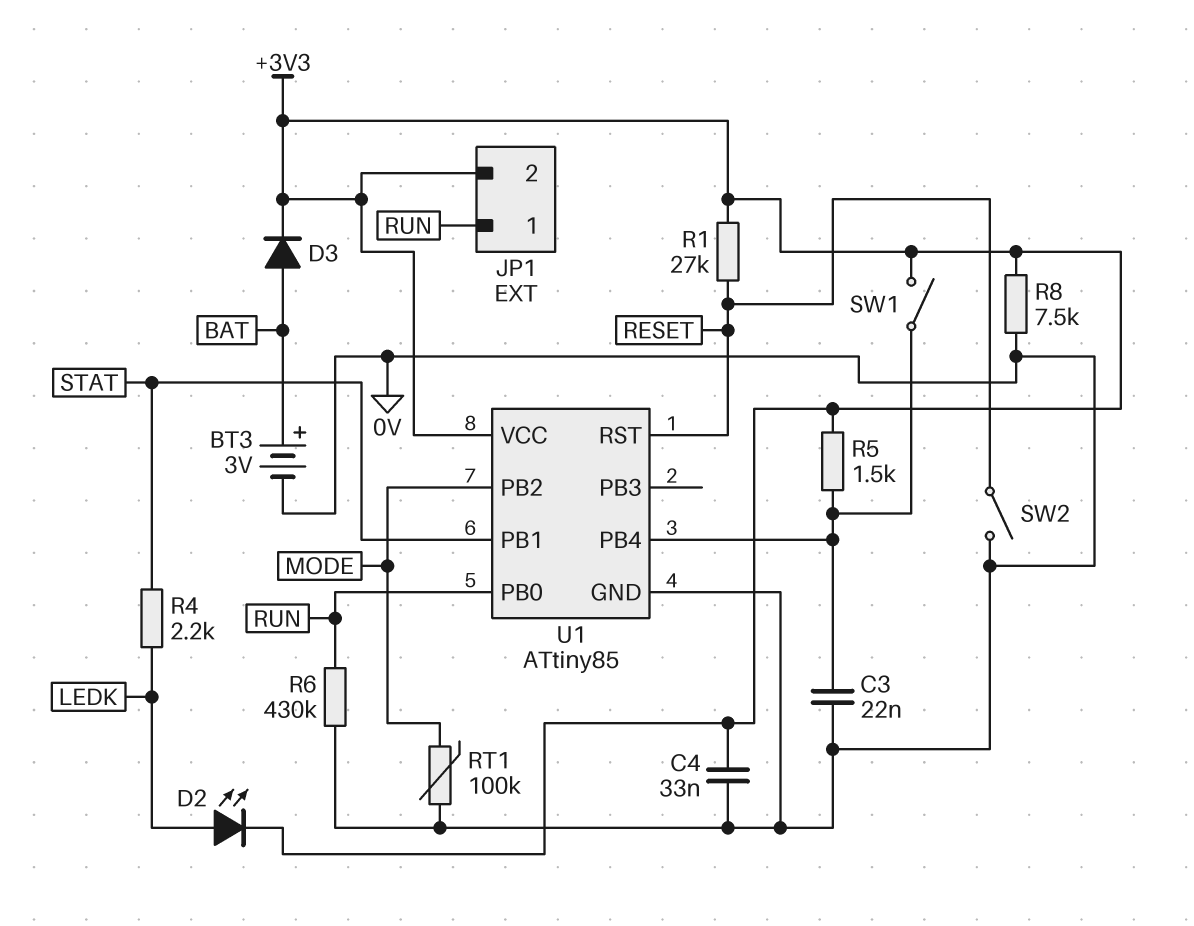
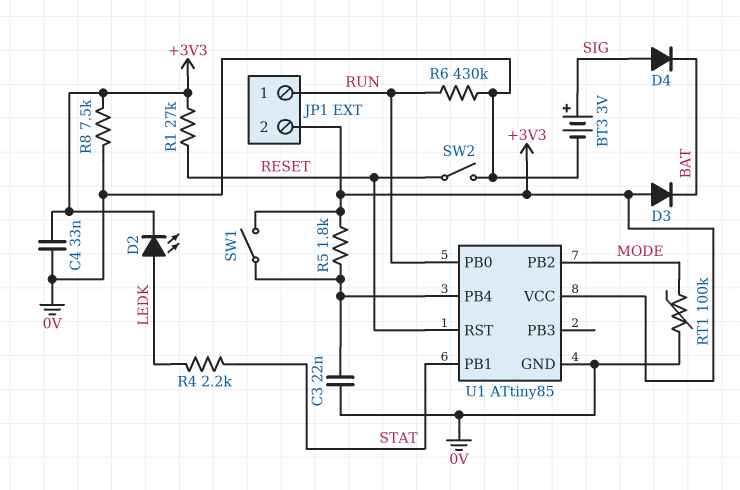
BT3: 3V (plus BAT, minus 0V) -> 3V (plus SIG, minus 0V)
D3: diode (A BAT, K +3V3) -> diode (A +3V3, K BAT)
D4: none -> diode (A SIG, K BAT)
R5: 1.5k (+3V3, U1/PB4) -> 1.8k (+3V3, U1/PB4)

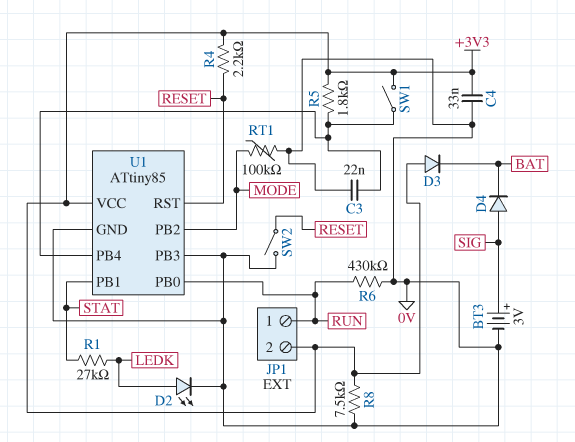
D2: LED (A LEDK, K +3V3) -> LED (A LEDK, K 0V)
R1: 27k (+3V3, RESET) -> 27k (LEDK, STAT)
R4: 2.2k (LEDK, STAT) -> 2.2k (+3V3, RESET)
U1 pin PB3: none -> 0V

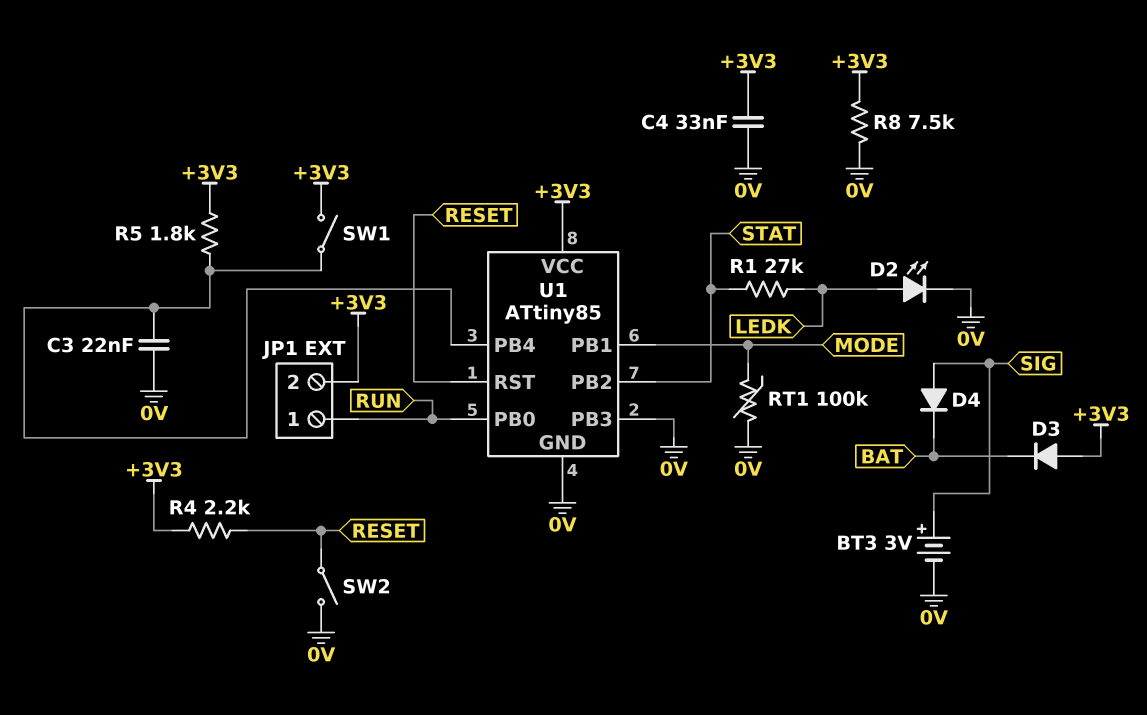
R6: 430k (0V, RUN) -> none
U1 pin PB1: STAT -> MODE
U1 pin PB2: MODE -> STAT

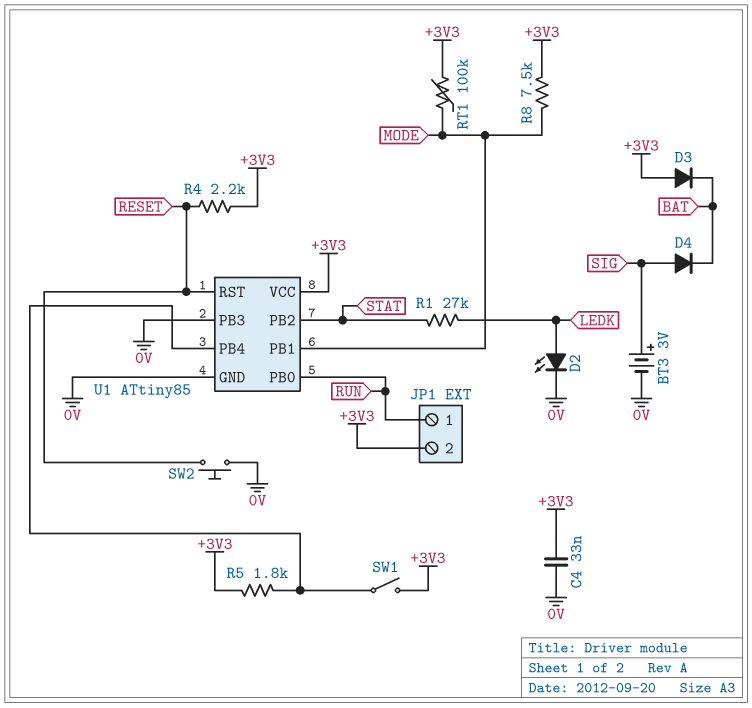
C3: 22nF (0V, U1/PB4) -> none
R8: 7.5k (+3V3, 0V) -> 7.5k (+3V3, MODE)
RT1: 100k (0V, MODE) -> 100k (+3V3, MODE)
SW2: switch (0V, RESET) -> button (0V, RESET)

